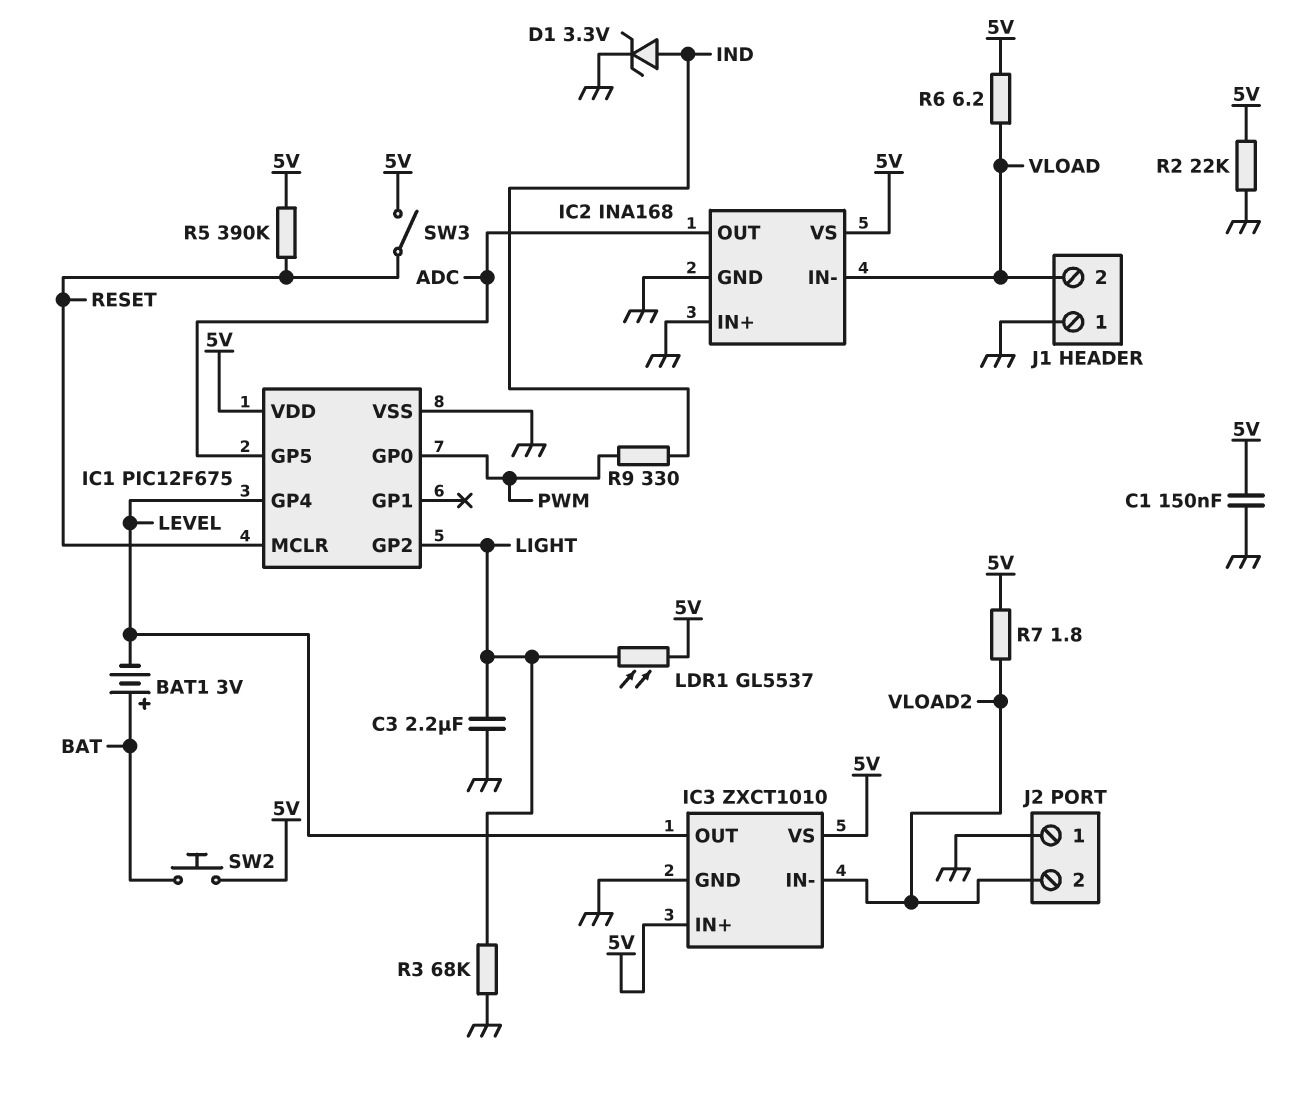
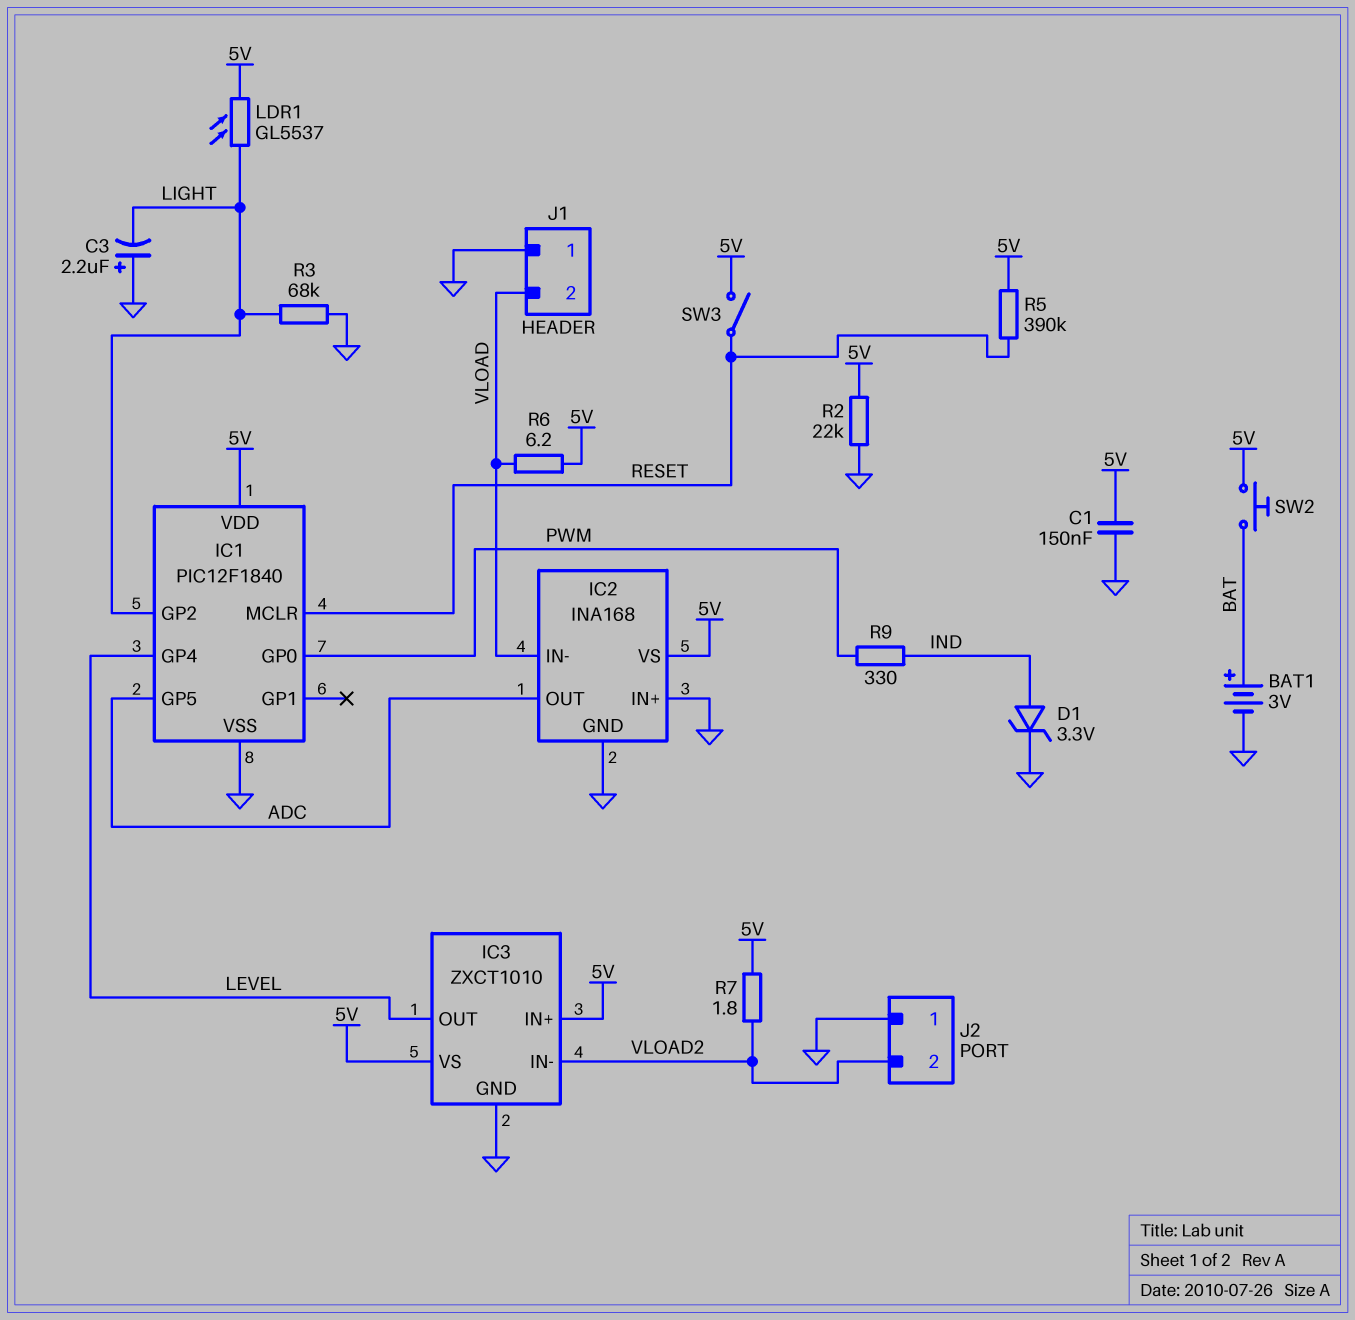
BAT1: 3V (plus BAT, minus LEVEL) -> 3V (plus BAT, minus GND)
C3: 2.2uF (GND, LIGHT) -> 2.2uF (plus GND, minus LIGHT)
IC1: PIC12F675 -> PIC12F1840

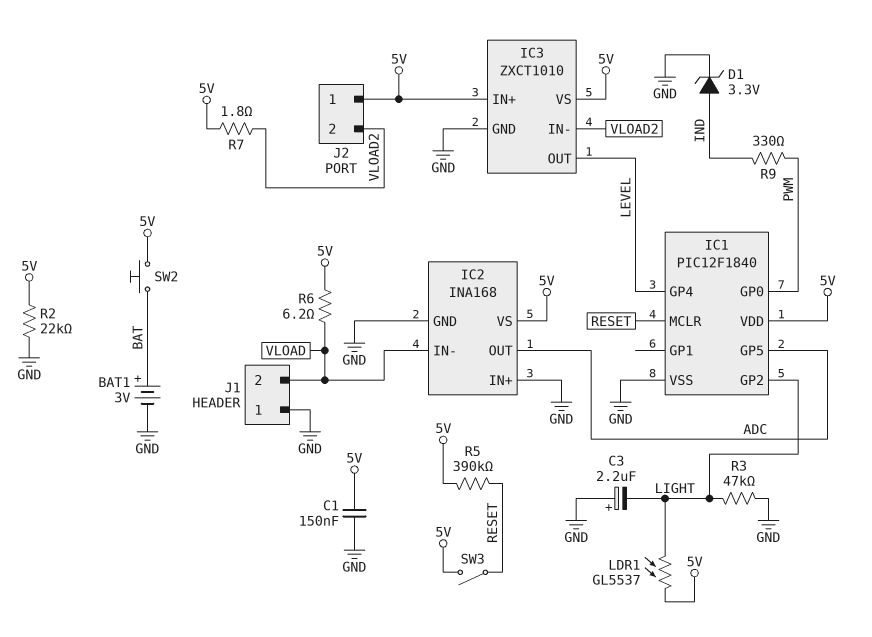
J2 pin 1: GND -> 5V
R3: 68k (GND, LIGHT) -> 47k (GND, LIGHT)

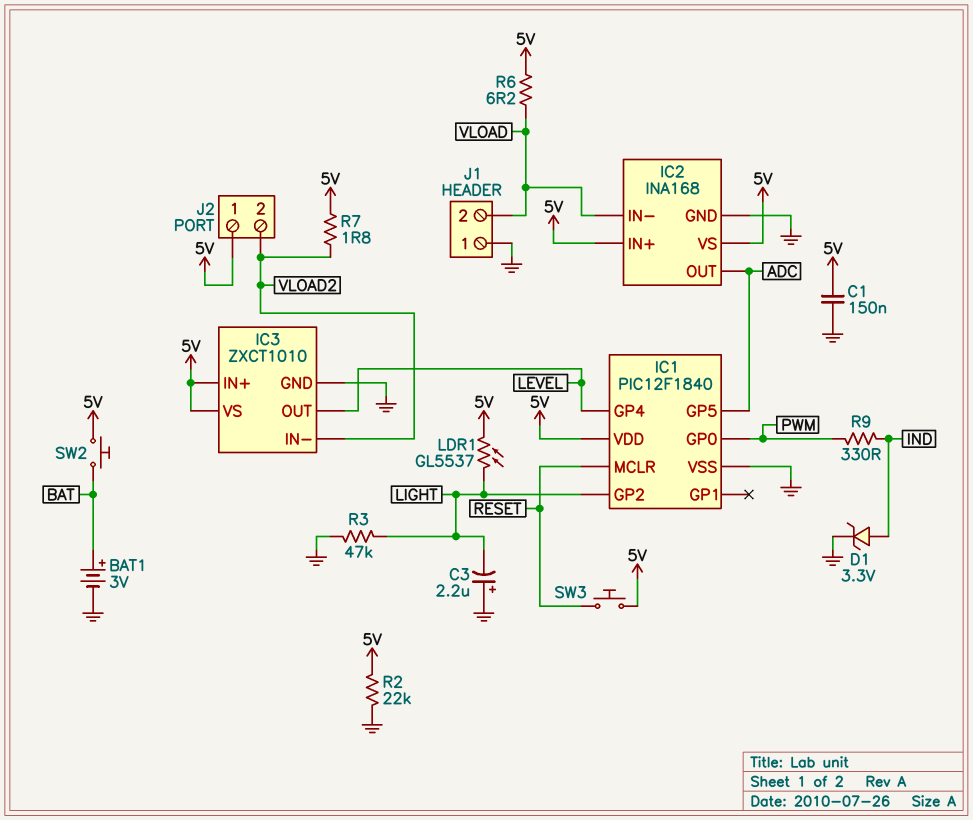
IC2 pin IN+: GND -> 5V
R5: 390k (5V, RESET) -> none
SW3: switch (5V, RESET) -> button (5V, RESET)

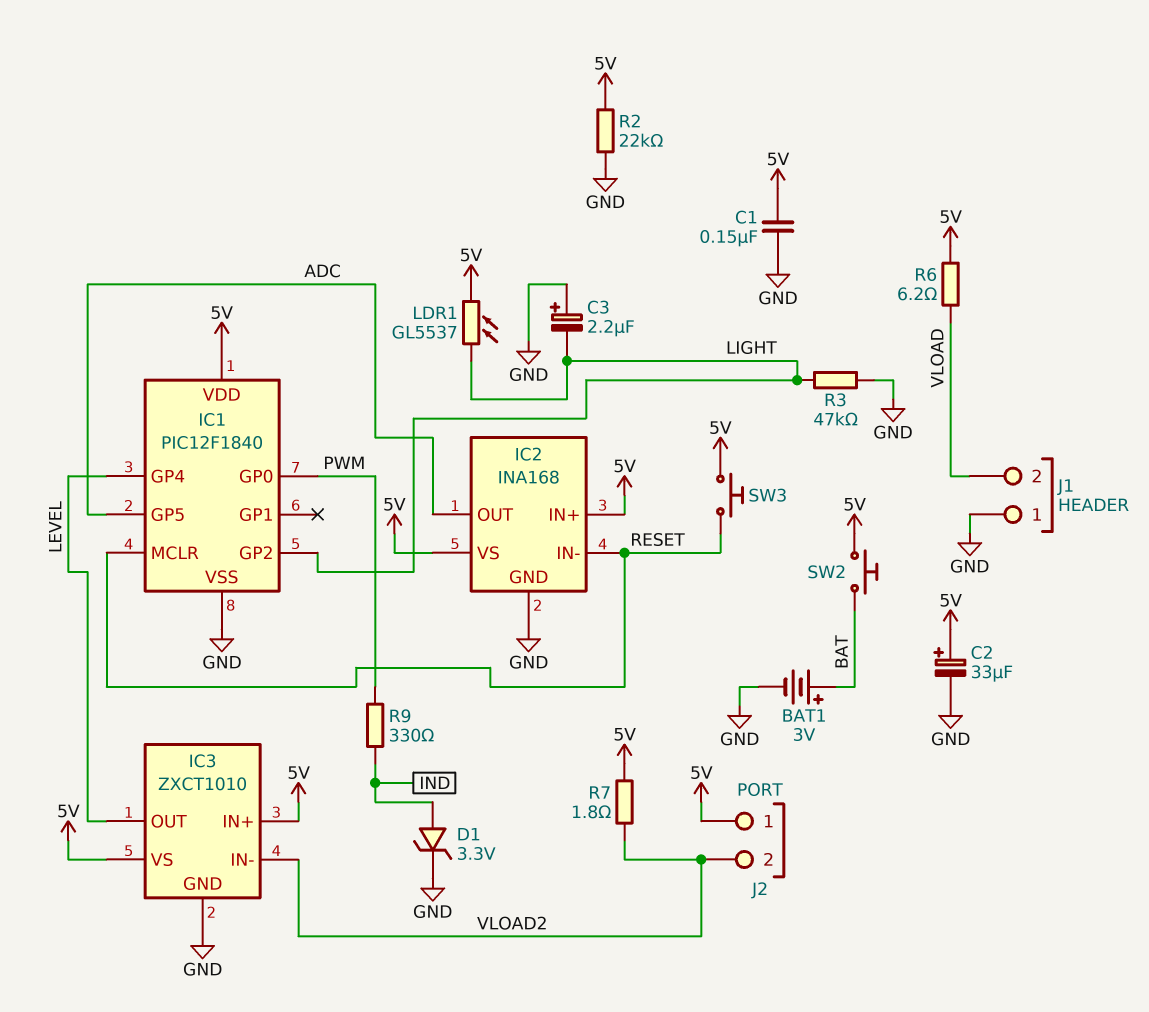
C2: none -> 33uF (plus 5V, minus GND)
IC2 pin IN-: VLOAD -> RESET

